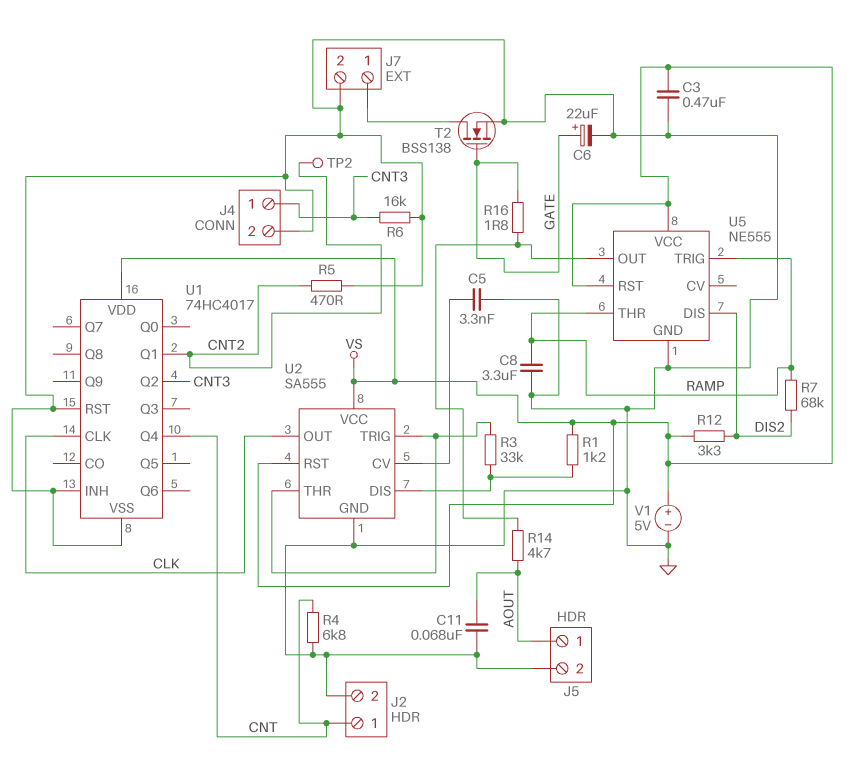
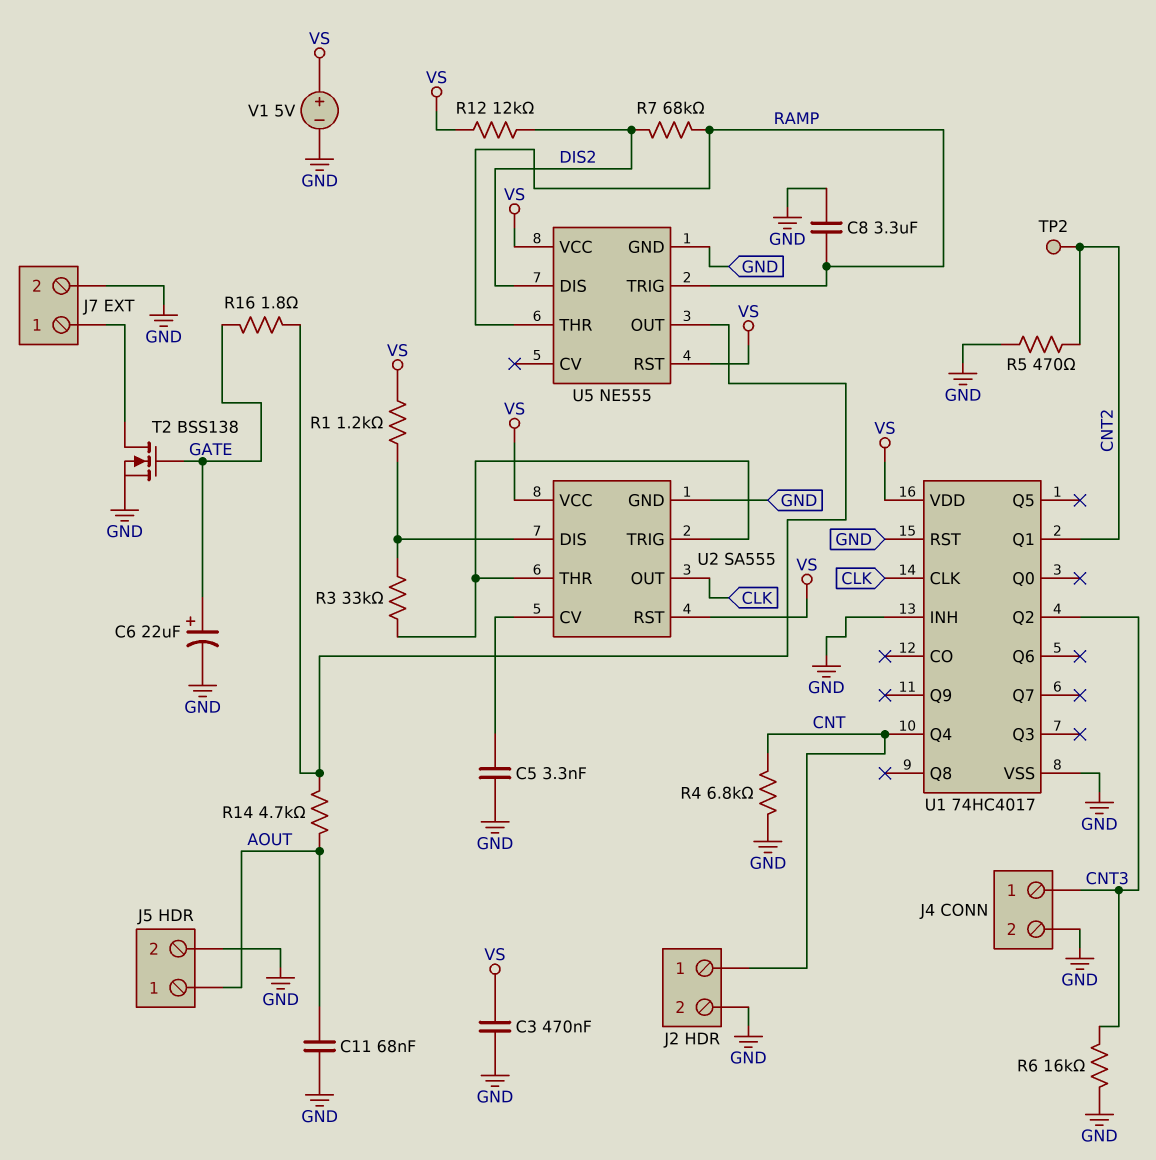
R12: 3.3k (DIS2, VS) -> 12k (DIS2, VS)

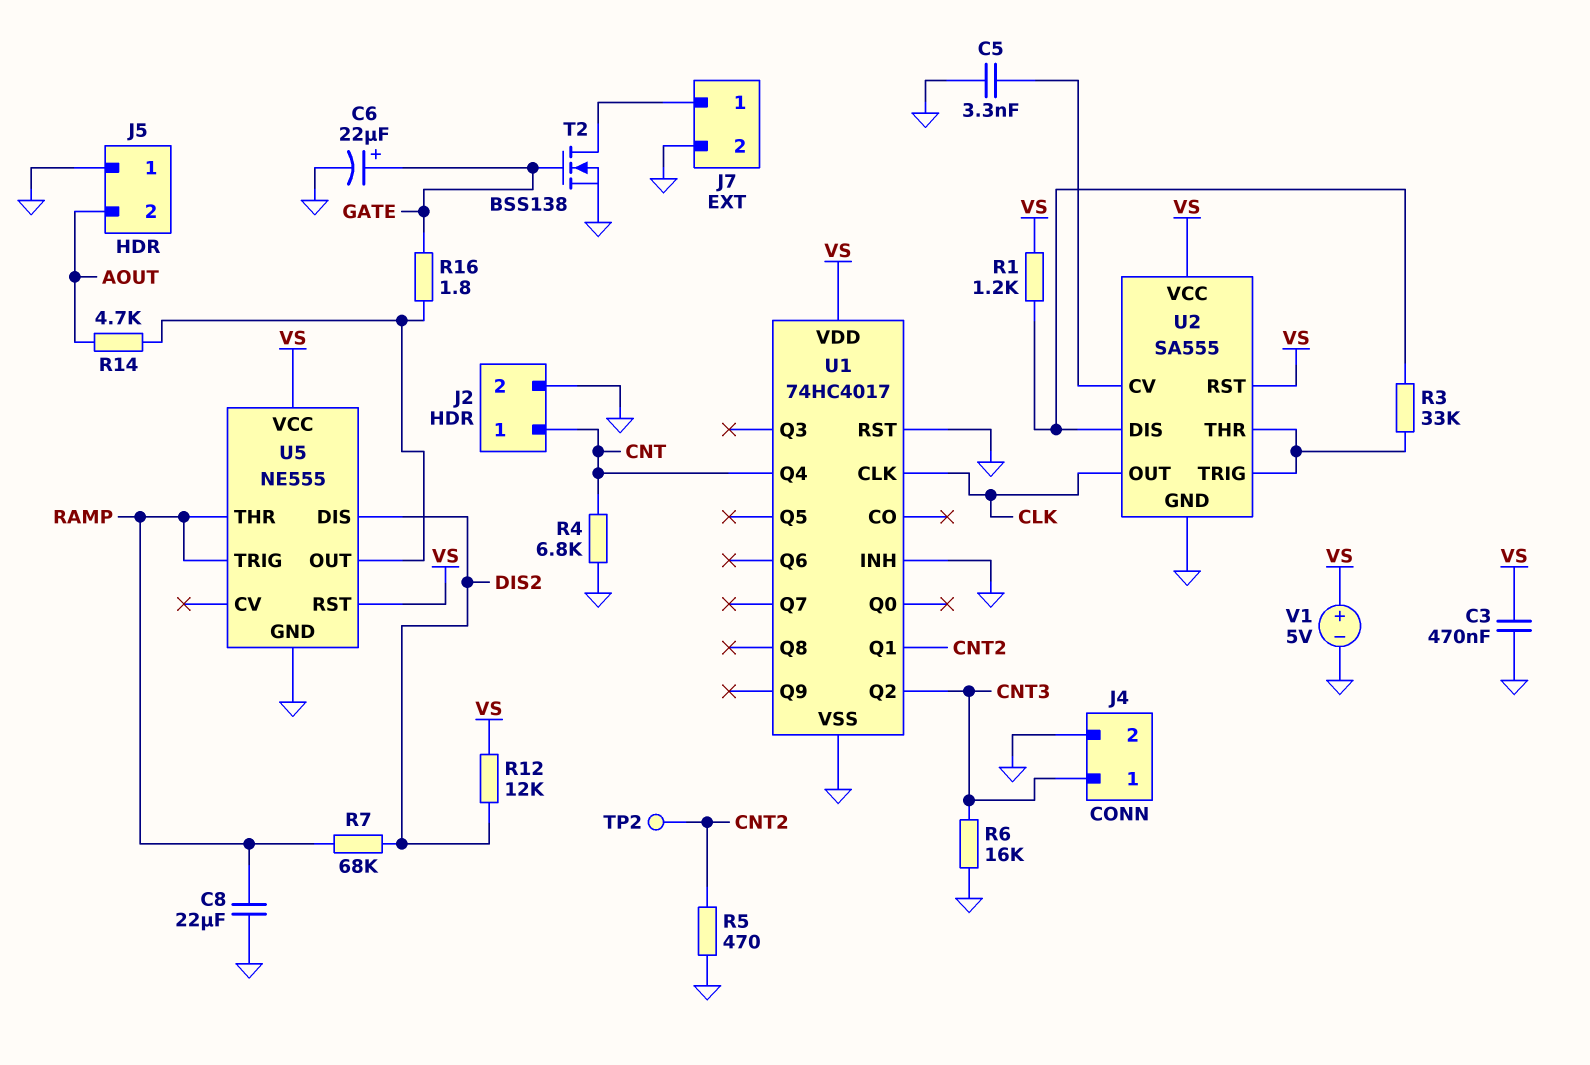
C8: 3.3uF (GND, RAMP) -> 22uF (GND, RAMP)
C11: 68nF (AOUT, GND) -> none
J5 pin 1: AOUT -> GND
J5 pin 2: GND -> AOUT

